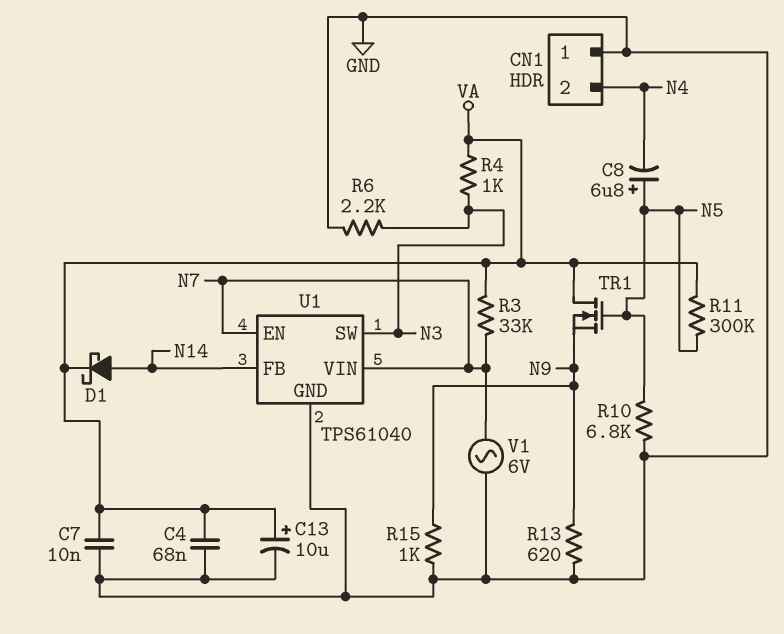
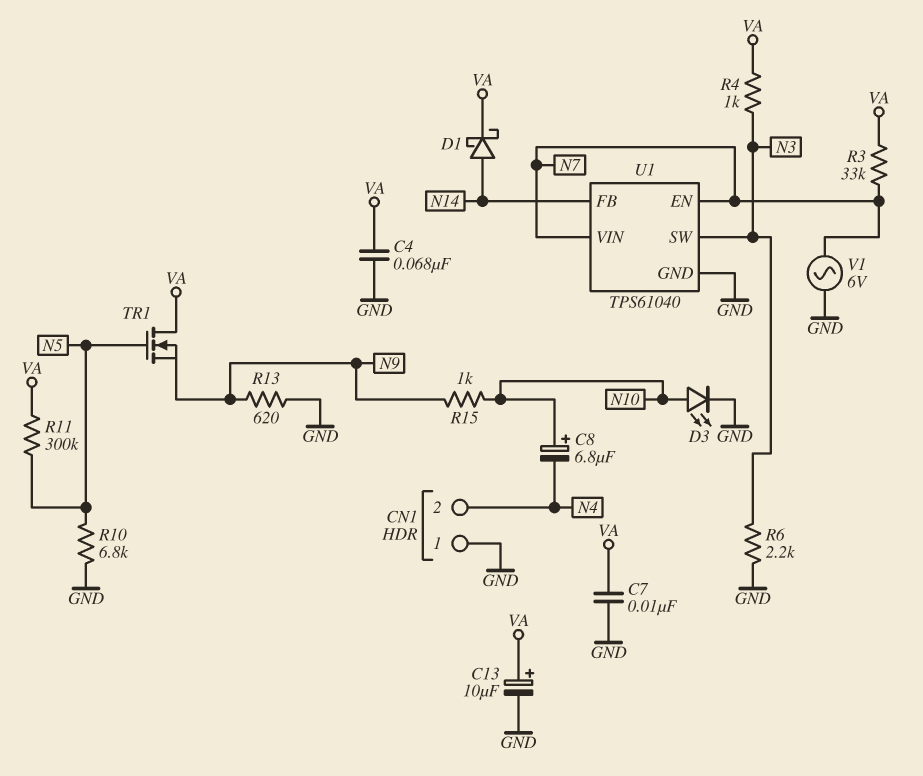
C8: 6.8uF (plus N5, minus N4) -> 6.8uF (plus N10, minus N4)
D3: none -> LED (A N10, K GND)
R15: 1k (GND, N9) -> 1k (N9, N10)

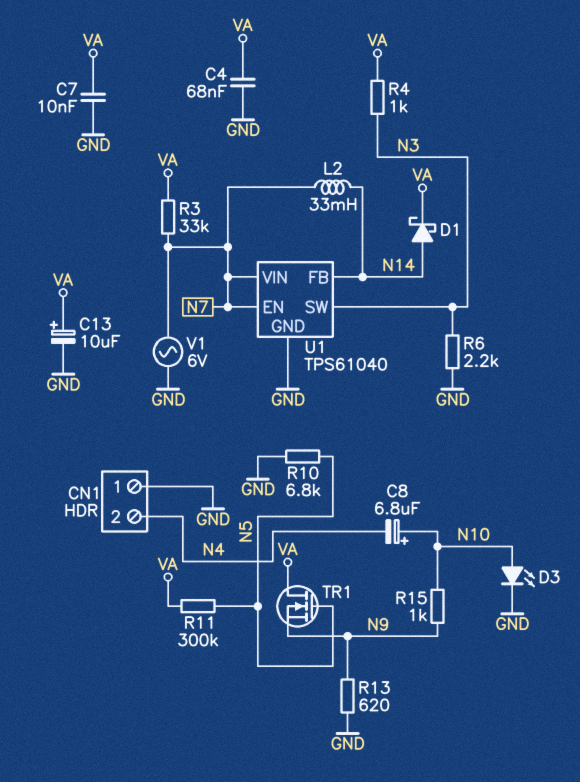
L2: none -> 33mH (N7, N14)

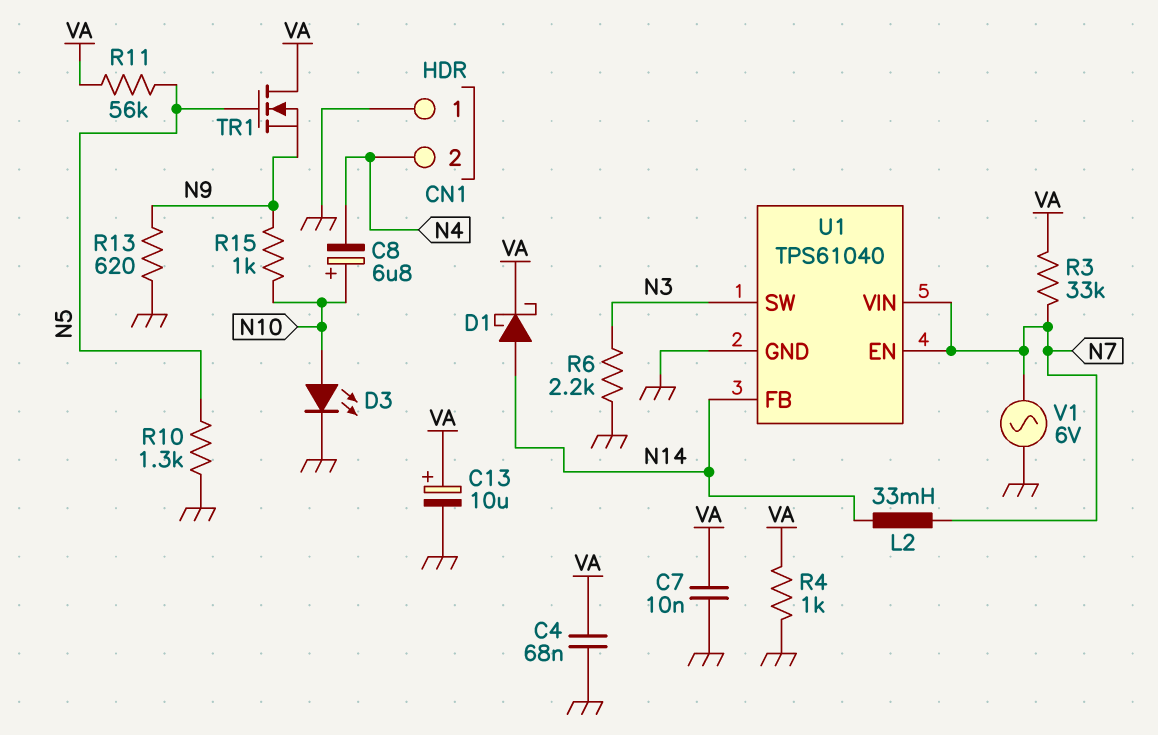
R4: 1k (N3, VA) -> 1k (GND, VA)
R10: 6.8k (GND, N5) -> 1.3k (GND, N5)
R11: 300k (N5, VA) -> 56k (N5, VA)

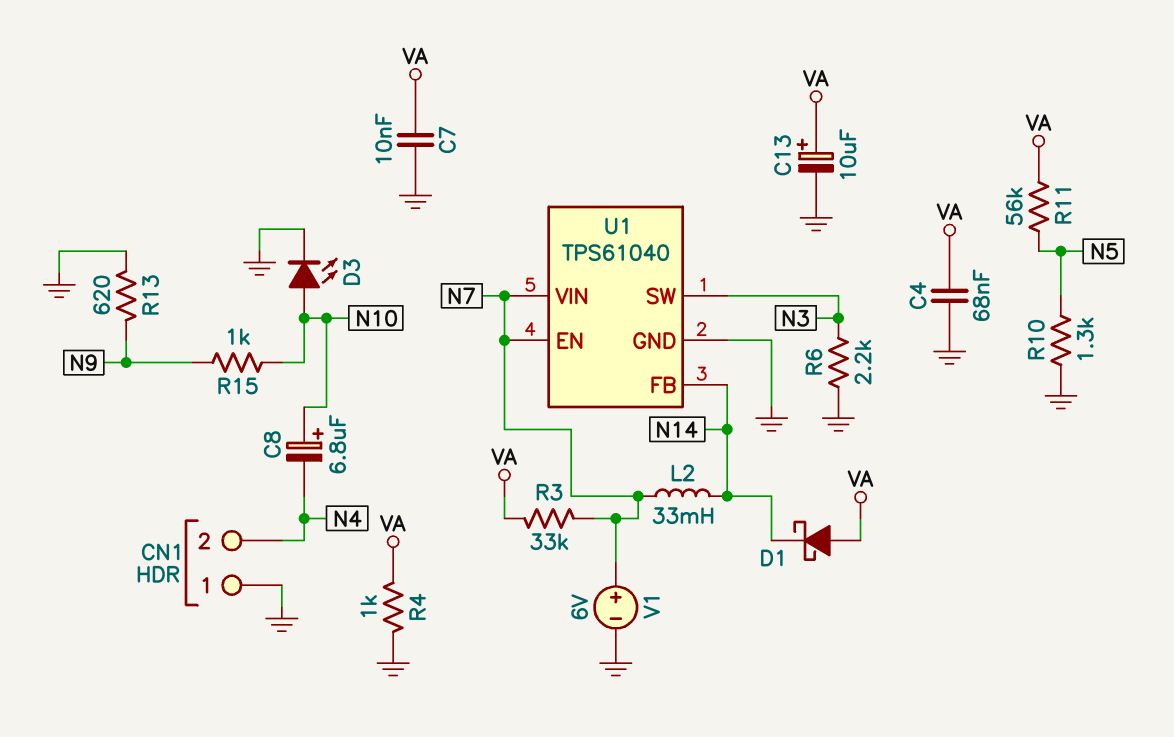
D1: schottky (A N14, K VA) -> schottky (A VA, K N14)
TR1: NMOS (G N5, D VA, S N9) -> none
V1: AC 6V (GND, N7) -> 6V (plus N7, minus GND)

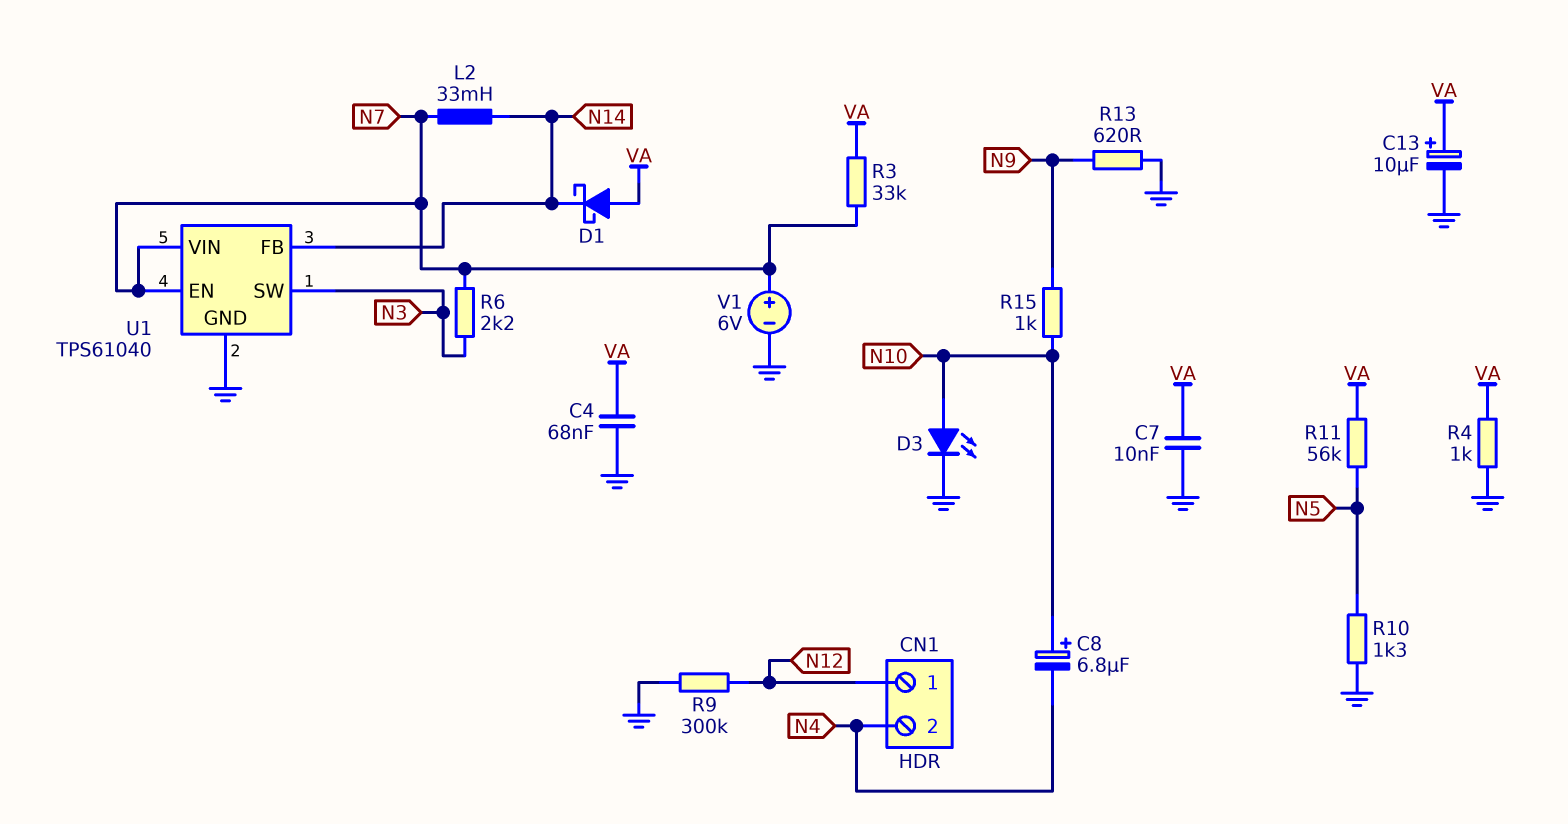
CN1 pin 1: GND -> N12
R6: 2.2k (GND, N3) -> 2.2k (N3, N7)
R9: none -> 300k (GND, N12)

